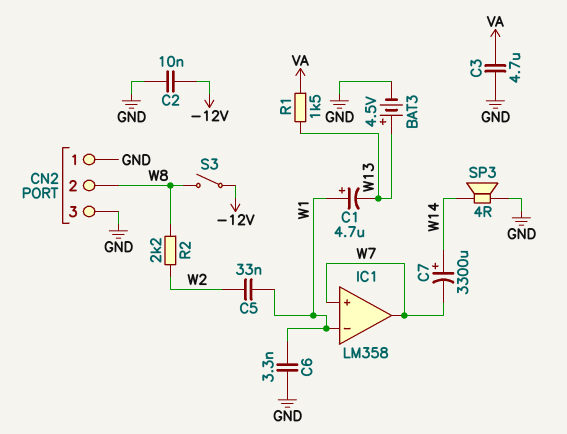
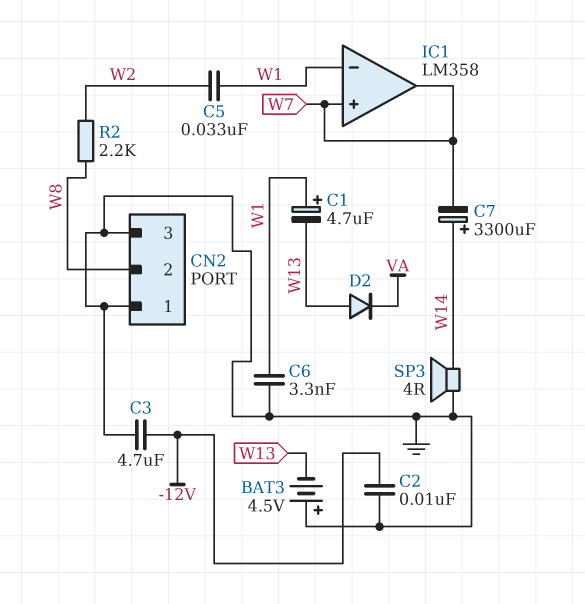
BAT3: 4.5V (plus W13, minus GND) -> 4.5V (plus GND, minus W13)
C3: 4.7uF (GND, VA) -> 4.7uF (-12V, GND)
D2: none -> diode (A W13, K VA)
R1: 1.5k (VA, W13) -> none
S3: switch (-12V, W8) -> none

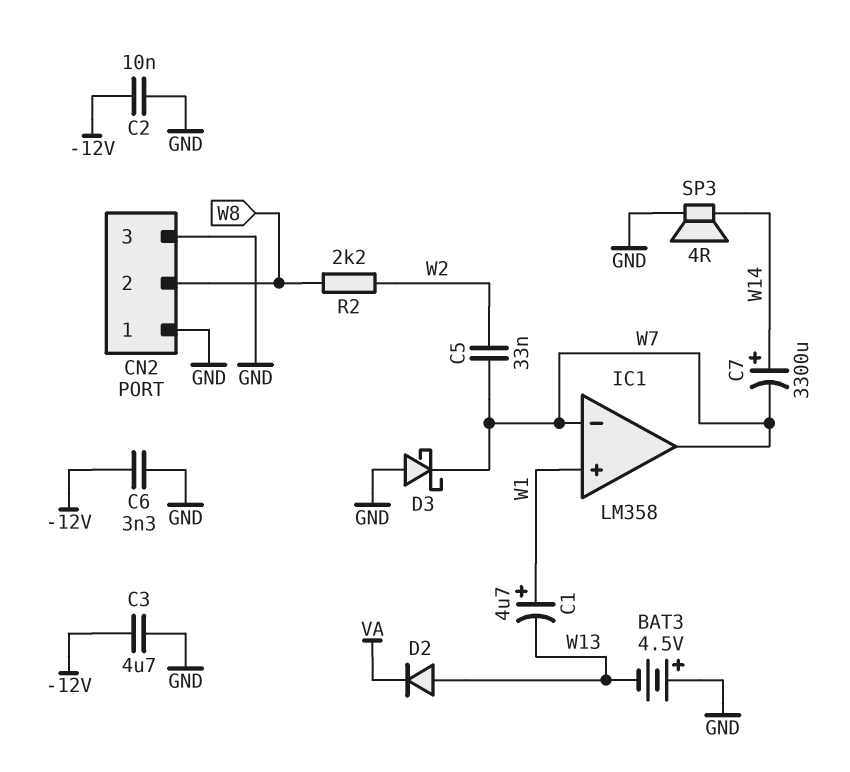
C5: 33nF (W1, W2) -> 33nF (W2, W7)
C6: 3.3nF (GND, W1) -> 3.3nF (-12V, GND)
D3: none -> schottky (A GND, K W7)
IC1 pin in+: W7 -> W1
IC1 pin in-: W1 -> W7

